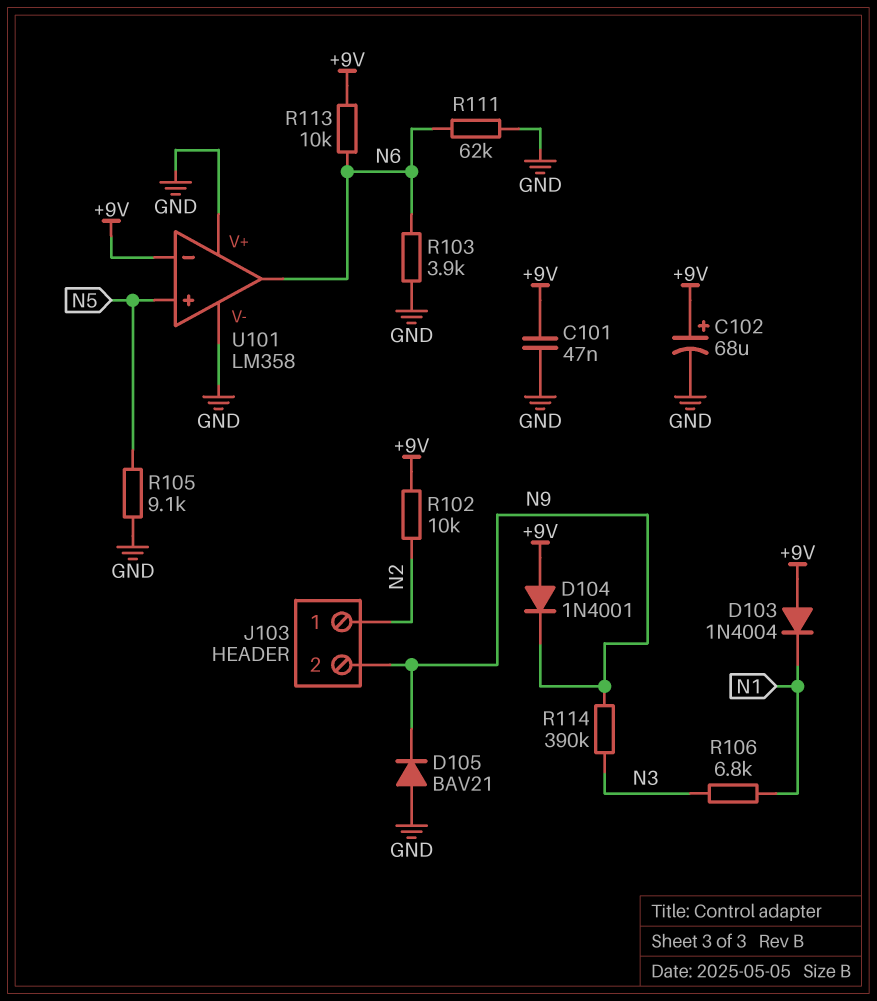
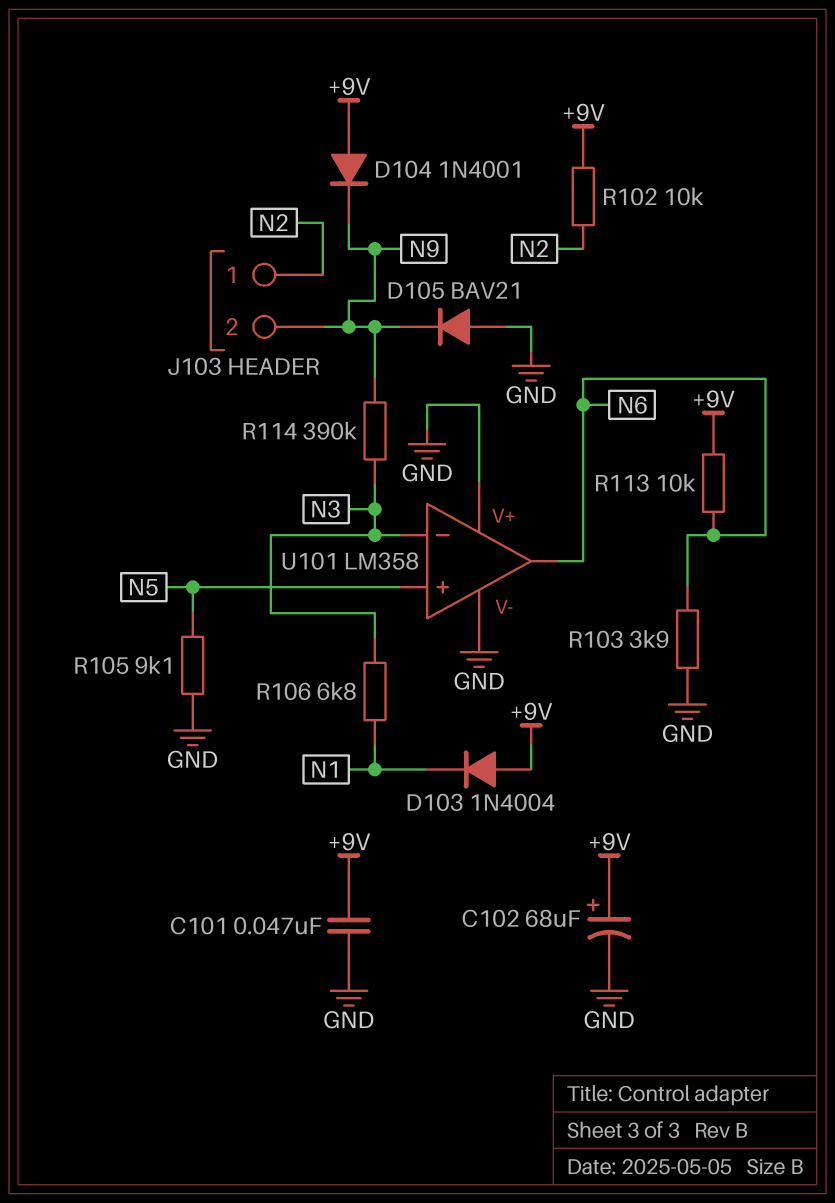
R111: 62k (GND, N6) -> none
U101 pin in-: +9V -> N3

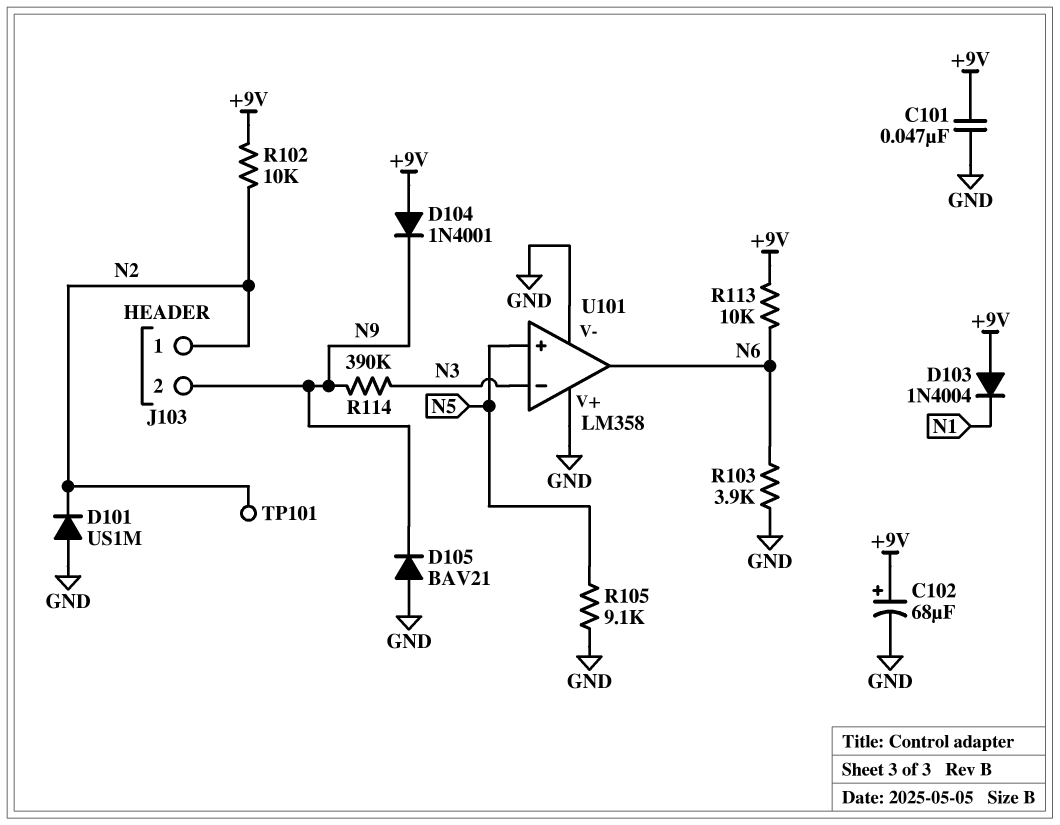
D101: none -> diode US1M (A GND, K N2)
R106: 6.8k (N1, N3) -> none
TP101: none -> test point (N2)

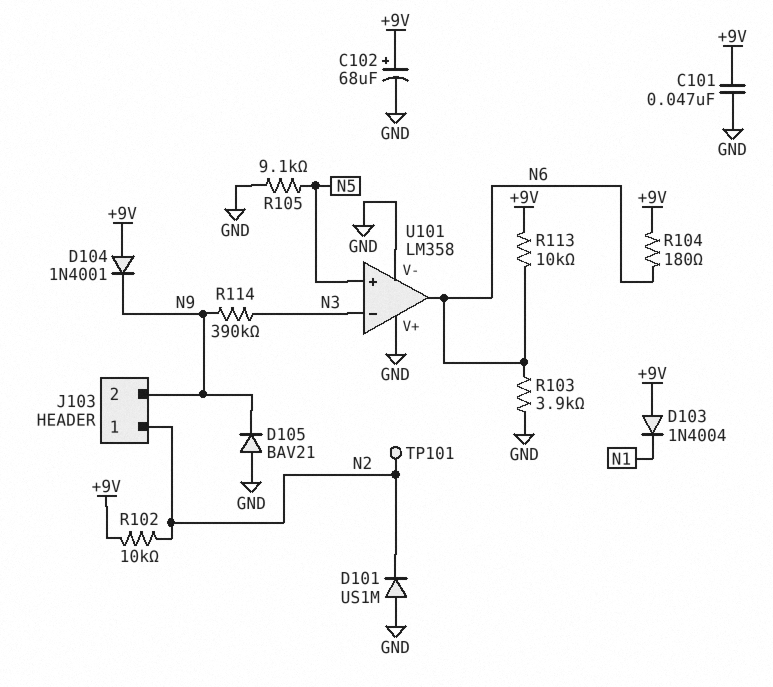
R104: none -> 180 (+9V, N6)

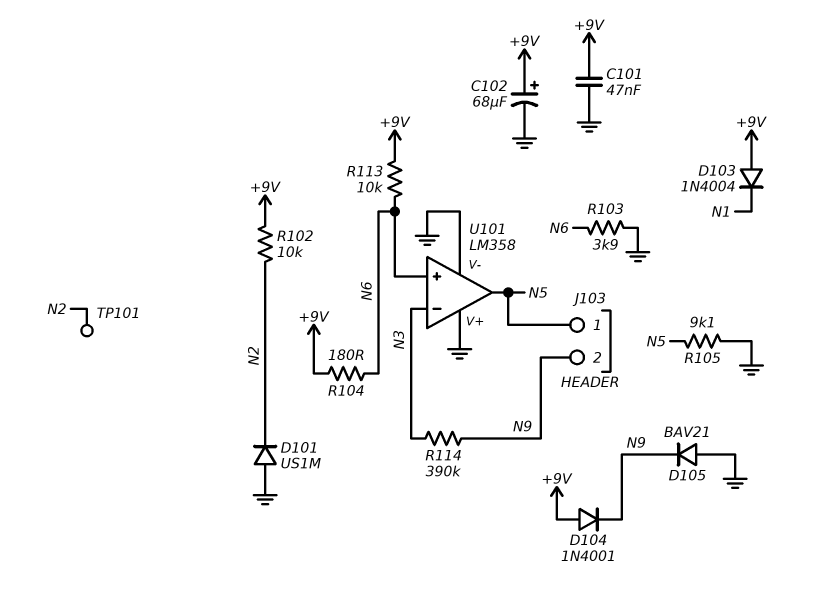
J103 pin 1: N2 -> N5
U101 pin in+: N5 -> N6
U101 pin out: N6 -> N5

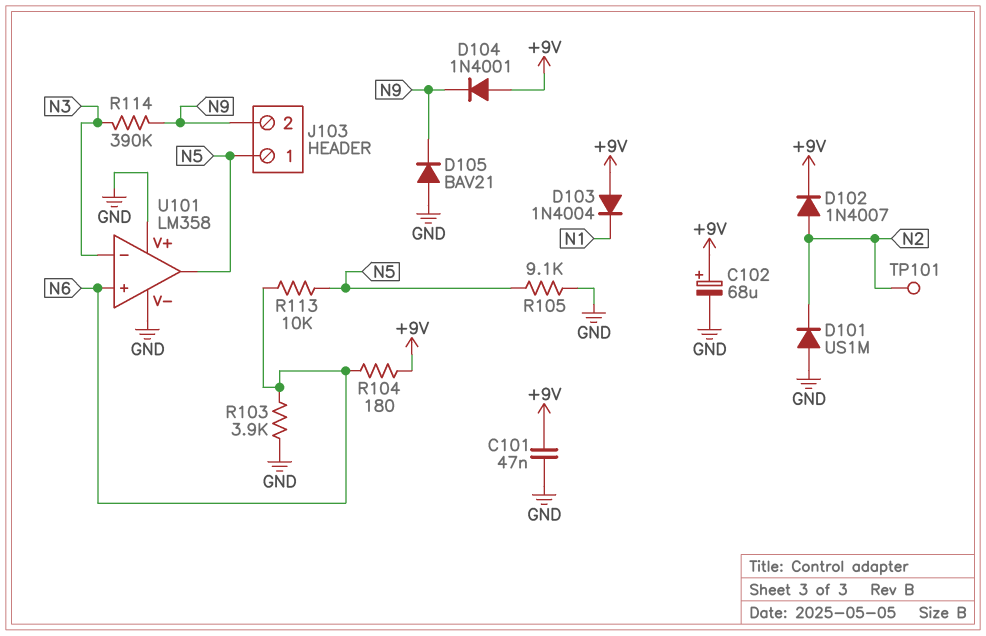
D102: none -> diode 1N4007 (A N2, K +9V)
R102: 10k (+9V, N2) -> none
R113: 10k (+9V, N6) -> 10k (N5, N6)

